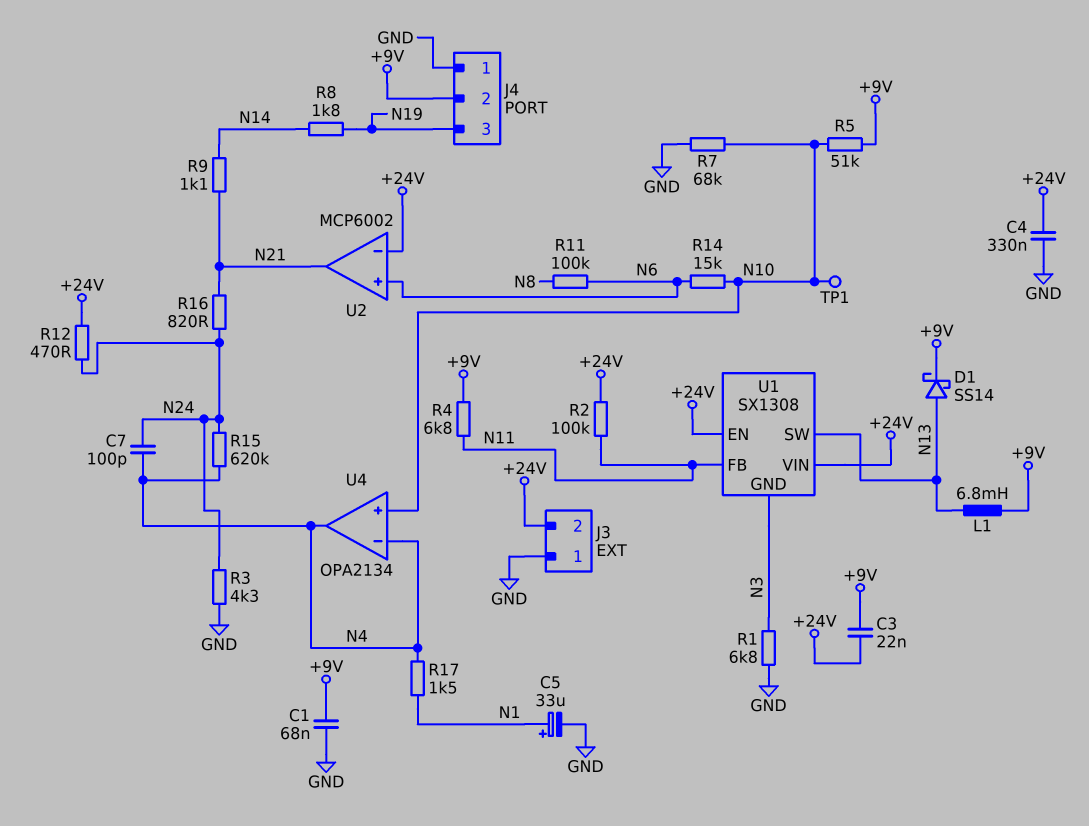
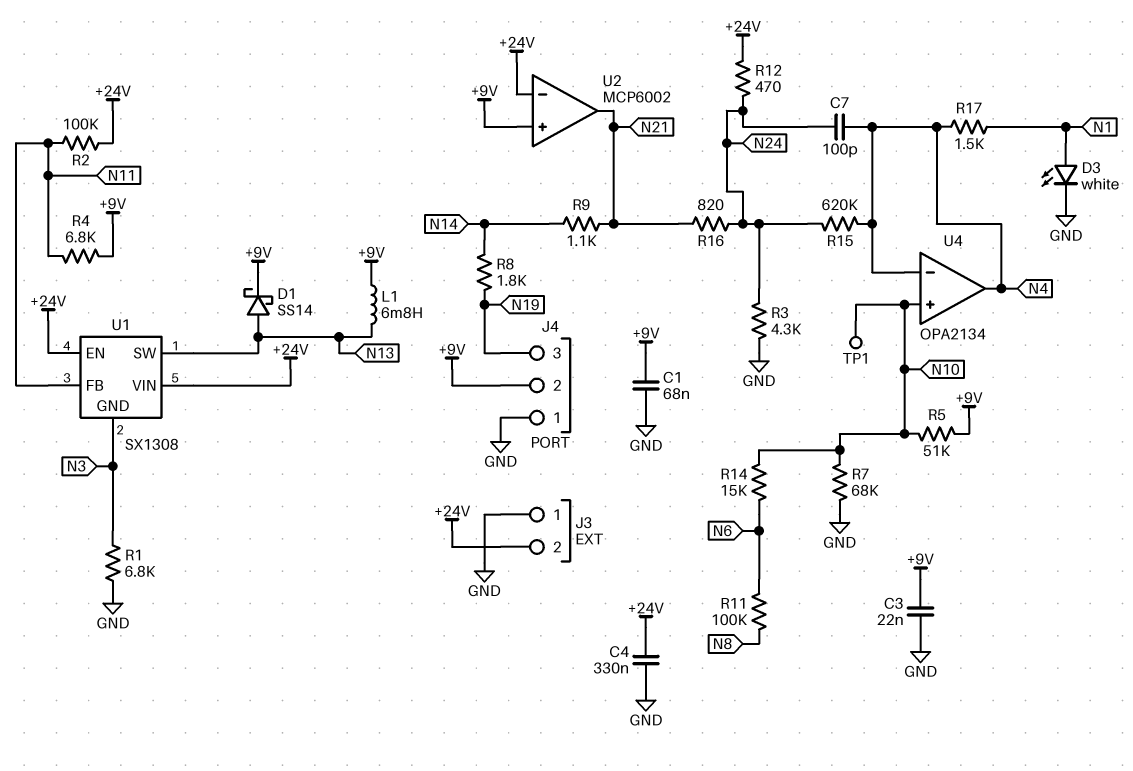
C3: 22nF (+9V, +24V) -> 22nF (+9V, GND)
C5: 33uF (plus N1, minus GND) -> none
D3: none -> LED white (A N1, K GND)
U2 pin in+: N6 -> +9V

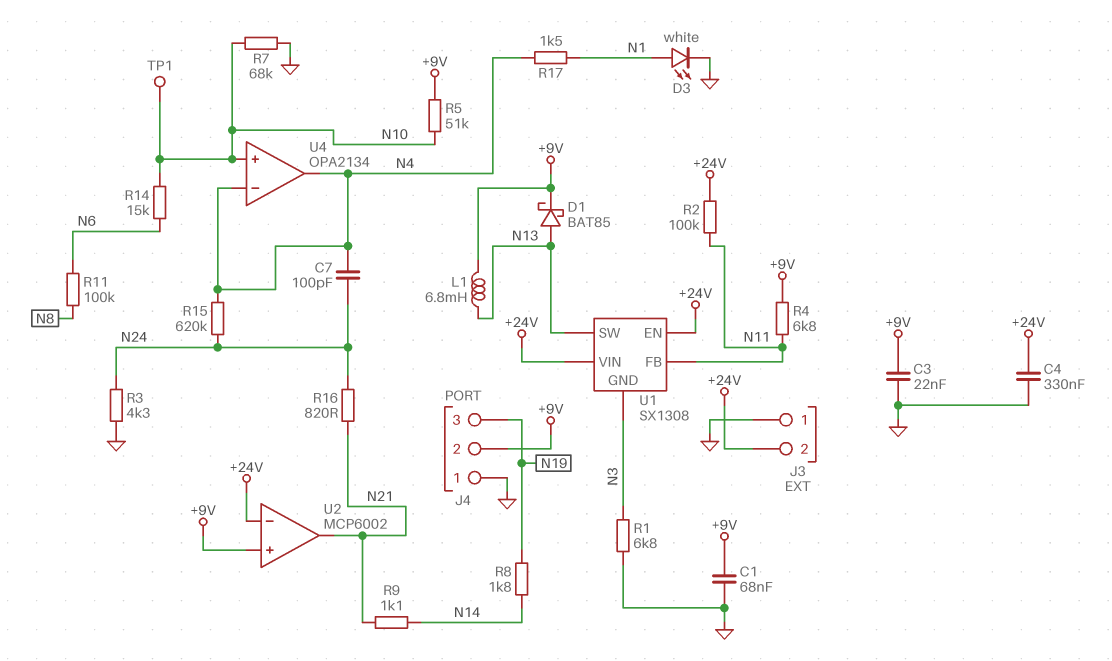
D1: schottky SS14 (A N13, K +9V) -> schottky BAT85 (A N13, K +9V)
R12: 470 (+24V, N24) -> none

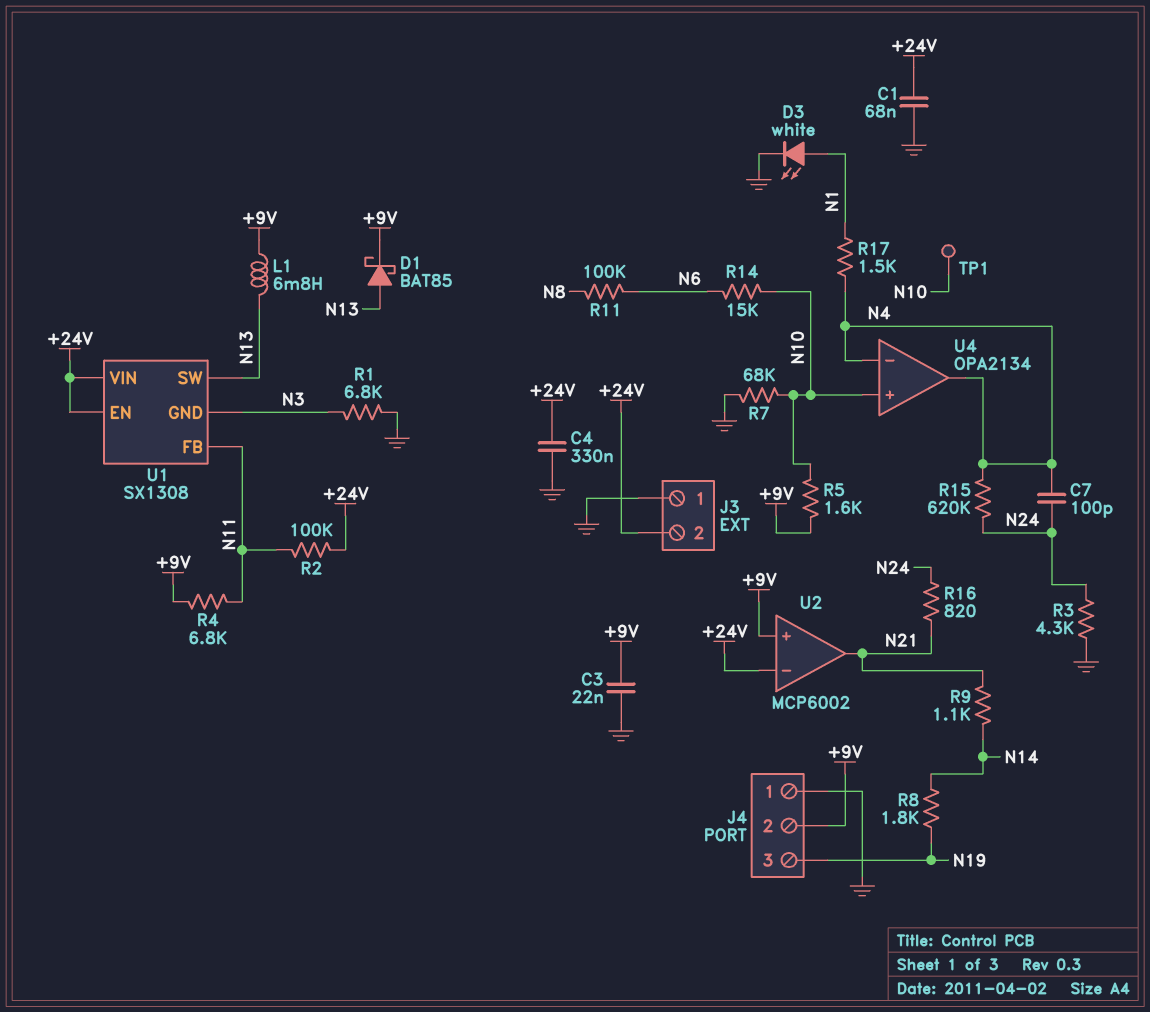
C1: 68nF (+9V, GND) -> 68nF (+24V, GND)
R5: 51k (+9V, N10) -> 1.6k (+9V, N10)

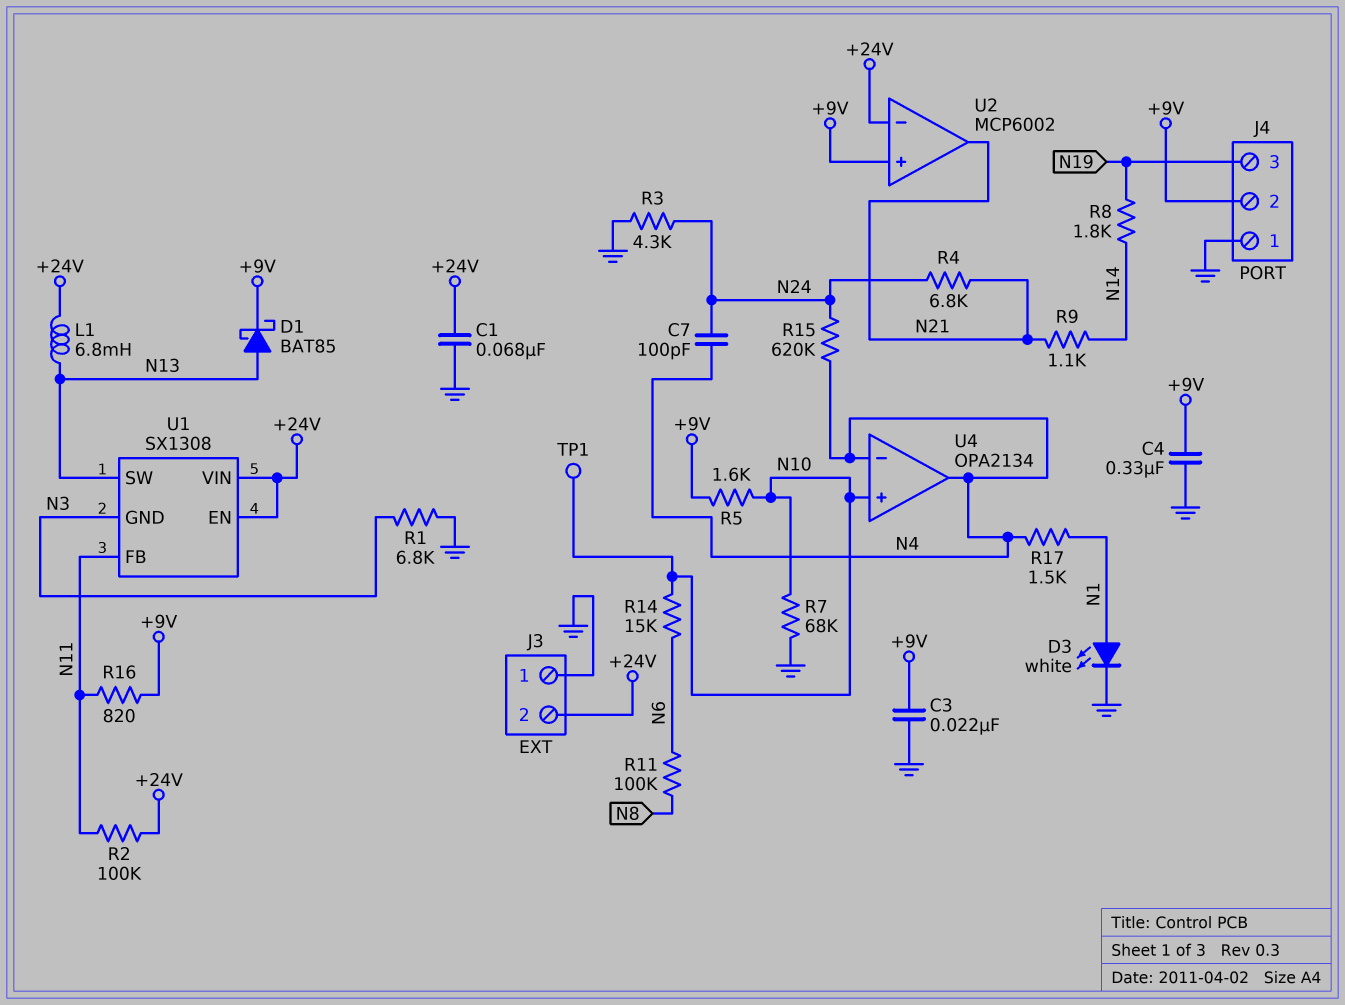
C4: 330nF (+24V, GND) -> 330nF (+9V, GND)
L1: 6.8mH (+9V, N13) -> 6.8mH (+24V, N13)
R4: 6.8k (+9V, N11) -> 6.8k (N21, N24)
R16: 820 (N21, N24) -> 820 (+9V, N11)

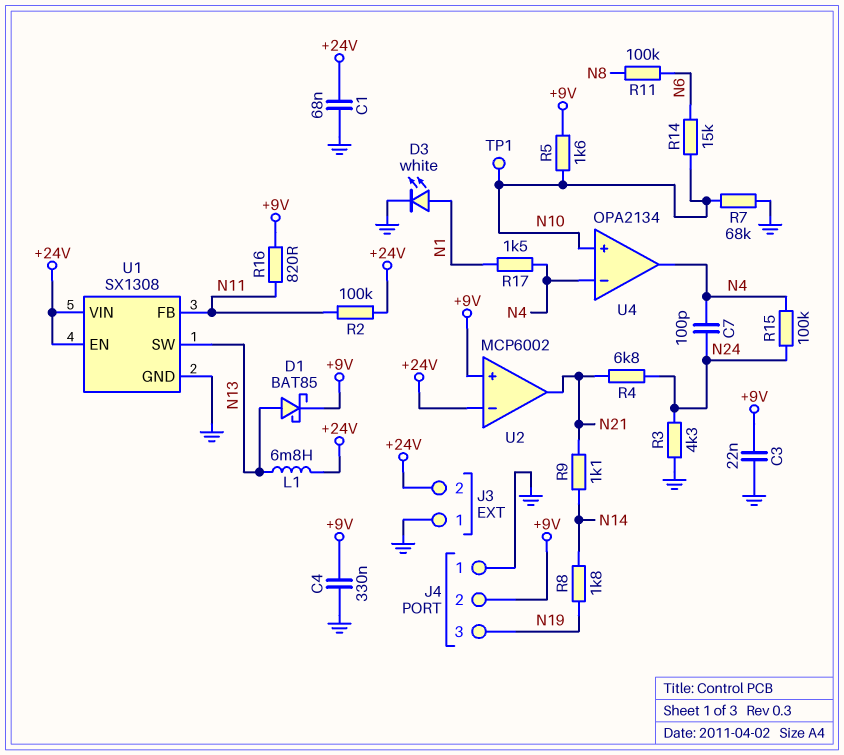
R1: 6.8k (GND, N3) -> none
R15: 620k (N4, N24) -> 100k (N4, N24)
U1 pin GND: N3 -> GND

